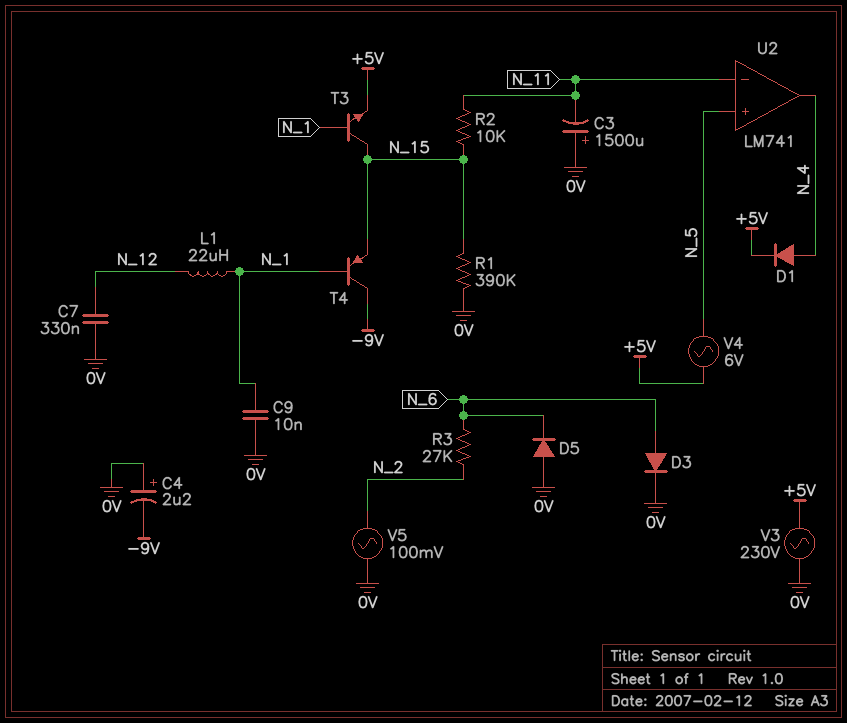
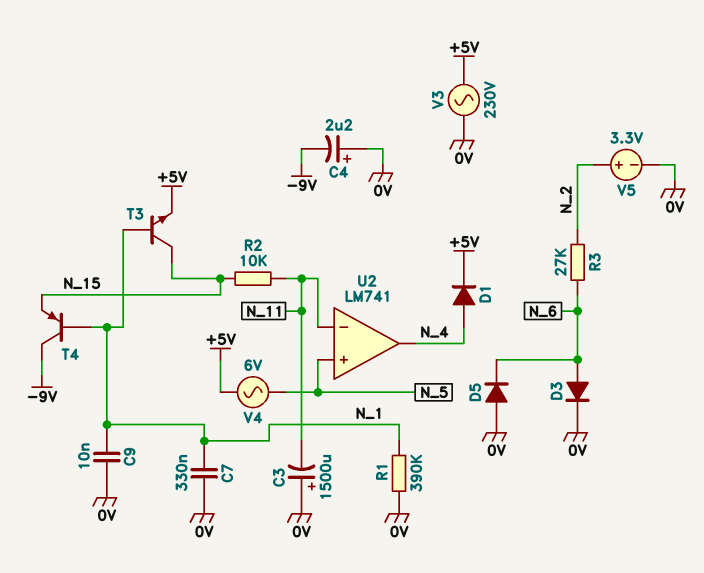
C7: 330nF (0V, N_12) -> 330nF (0V, N_1)
L1: 22uH (N_1, N_12) -> none
R1: 390k (0V, N_15) -> 390k (0V, N_1)
V5: AC 100mV (0V, N_2) -> 3.3V (plus N_2, minus 0V)

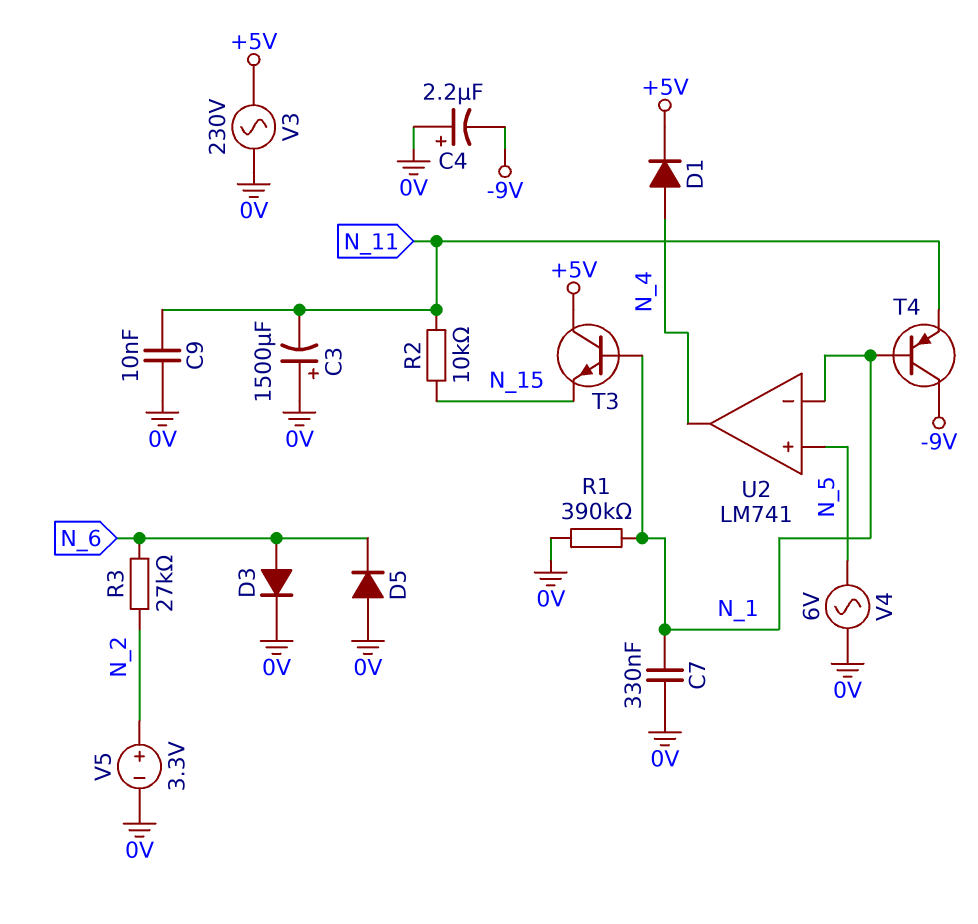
C9: 10nF (0V, N_1) -> 10nF (0V, N_11)
T3: NPN (B N_1, C N_15, E +5V) -> NPN (B N_1, C +5V, E N_15)
T4: PNP (B N_1, C -9V, E N_15) -> PNP (B N_1, C -9V, E N_11)
U2 pin in-: N_11 -> N_1
V4: AC 6V (+5V, N_5) -> AC 6V (0V, N_5)

